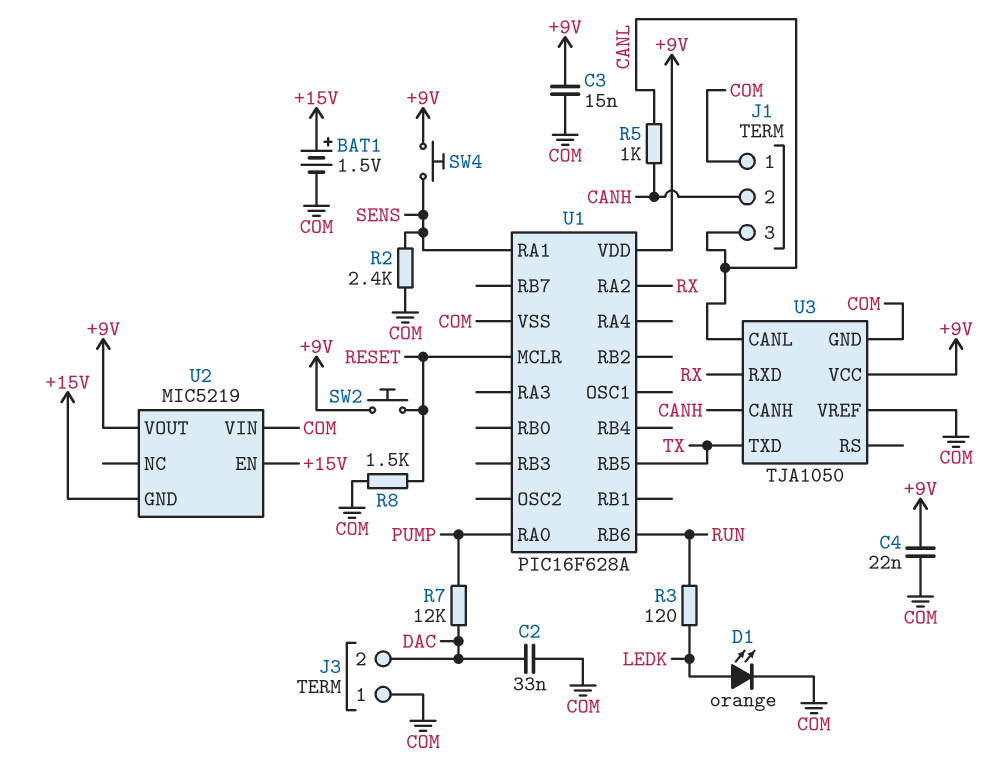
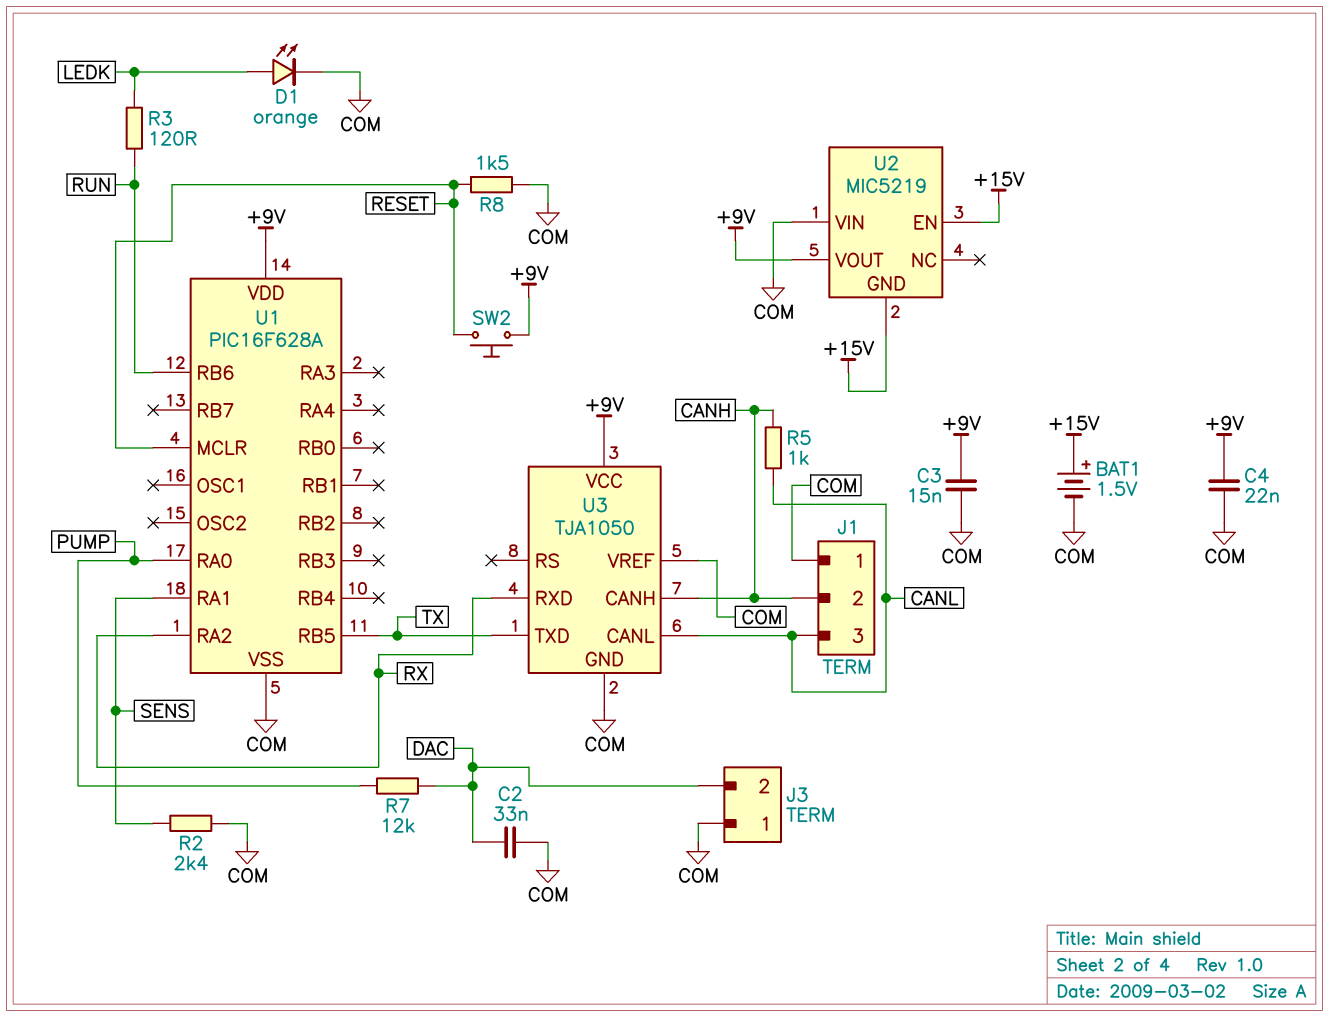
SW4: button (+9V, SENS) -> none

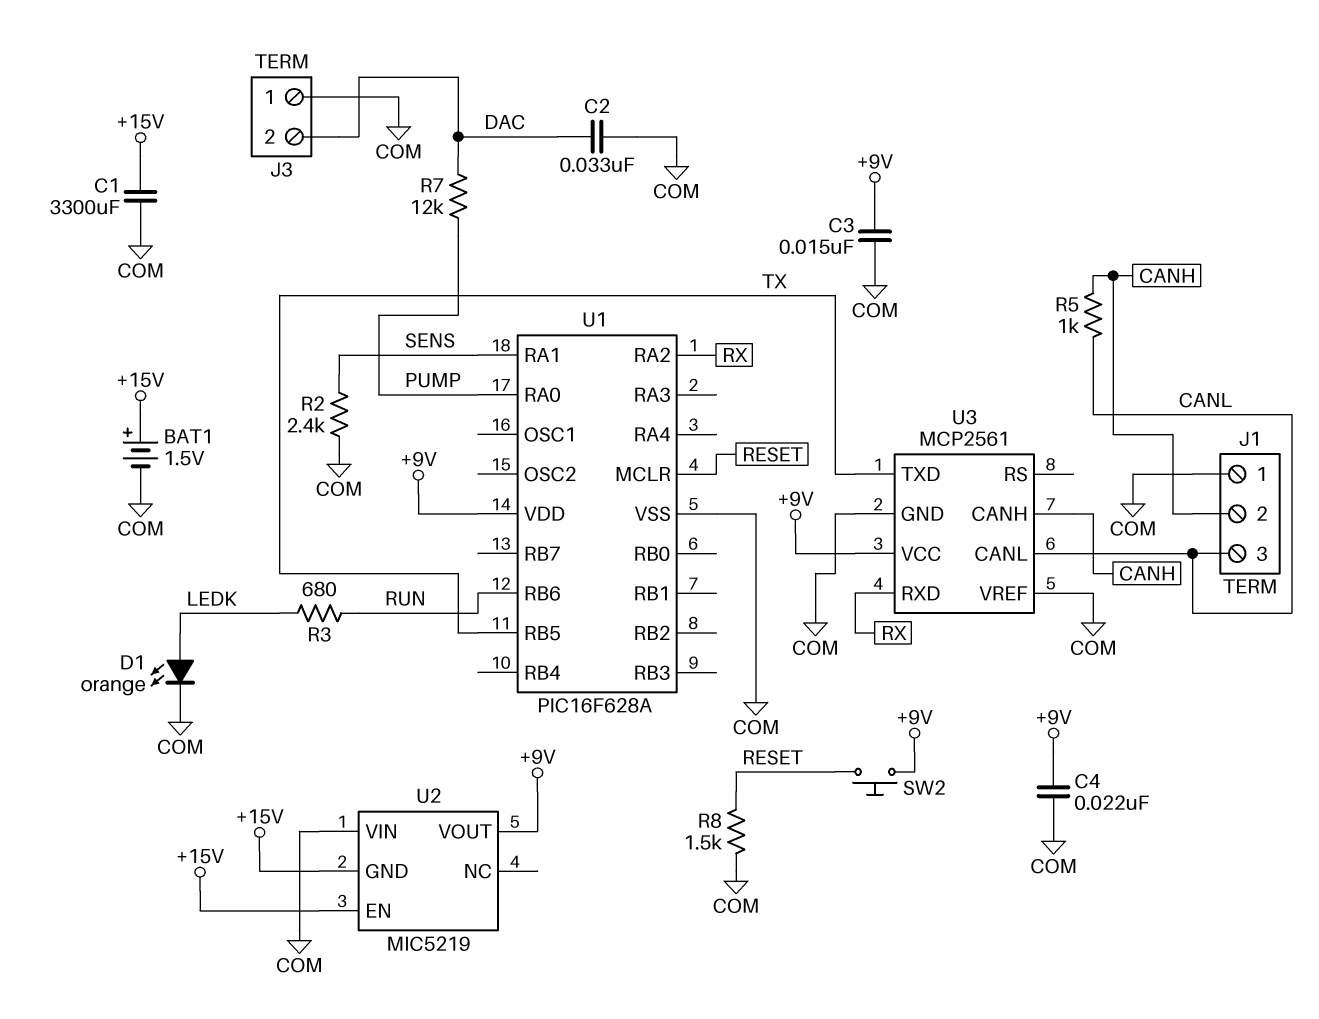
C1: none -> 3300uF (+15V, COM)
R3: 120 (LEDK, RUN) -> 680 (LEDK, RUN)
U3: TJA1050 -> MCP2561

